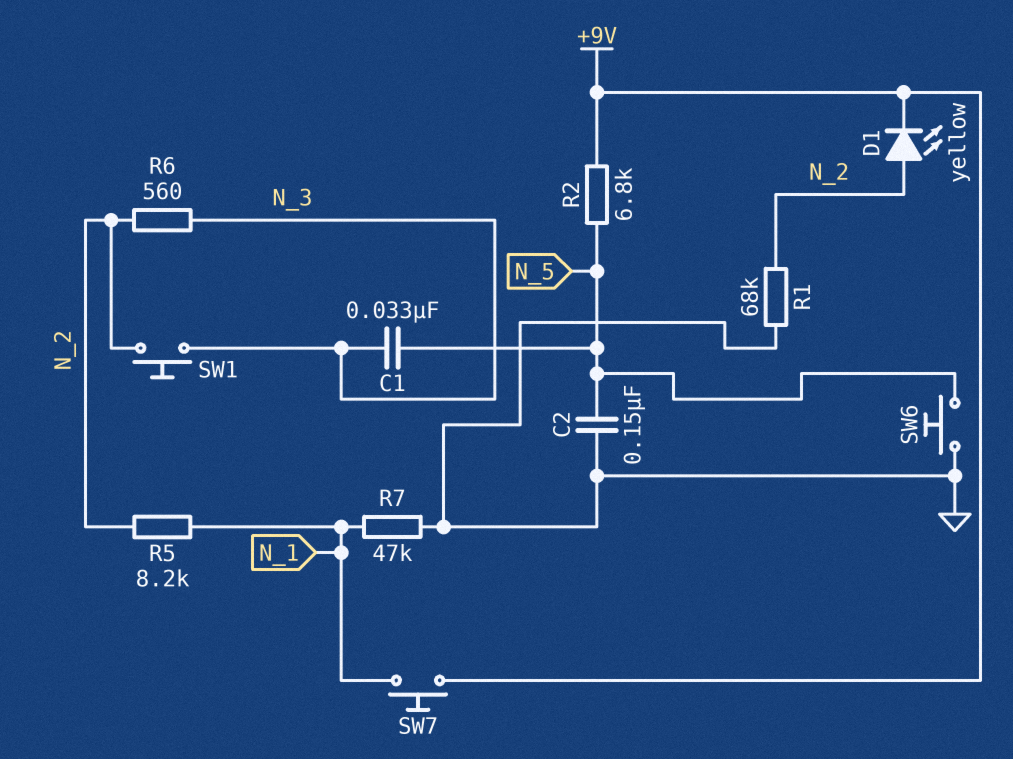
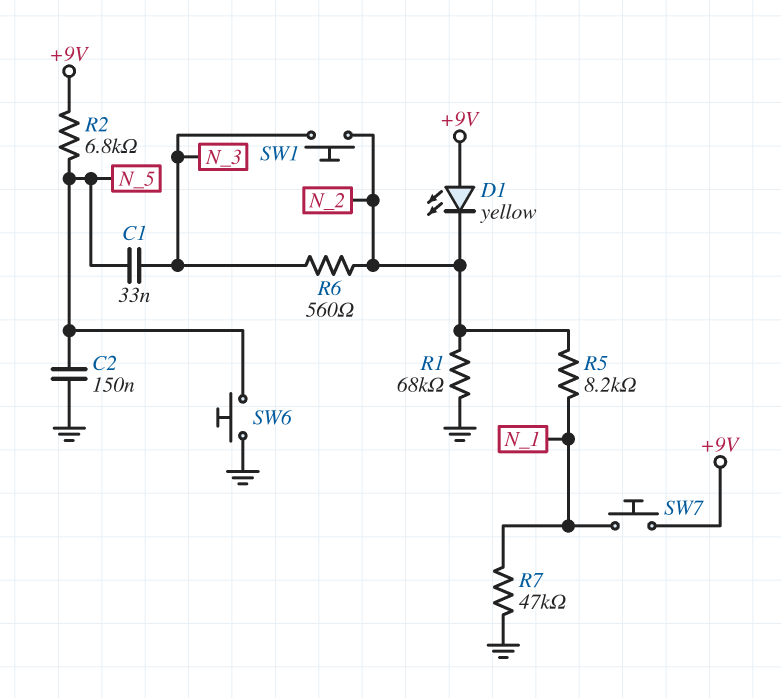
D1: LED yellow (A N_2, K +9V) -> LED yellow (A +9V, K N_2)

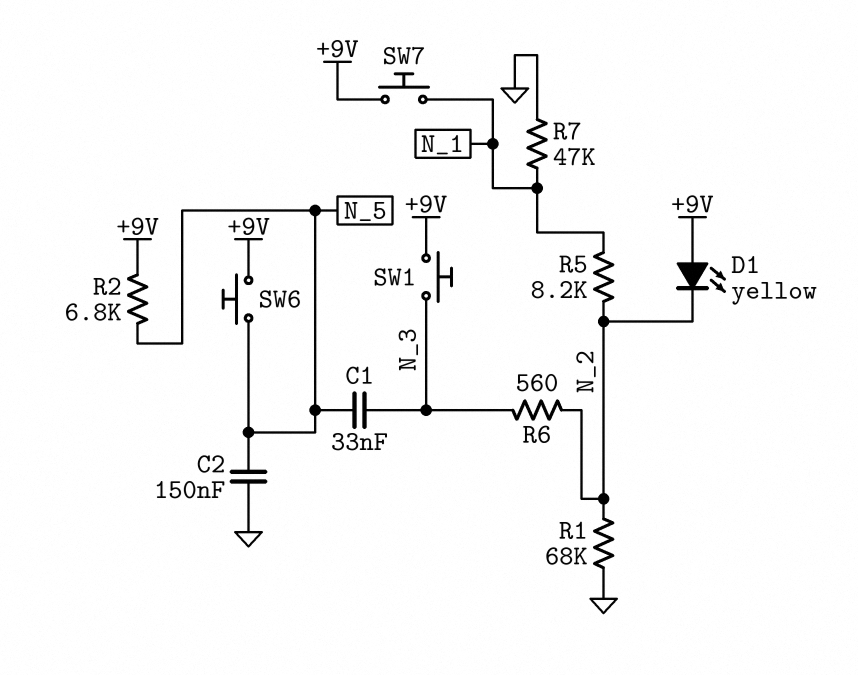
SW1: button (N_2, N_3) -> button (+9V, N_3)
SW6: button (GND, N_5) -> button (+9V, N_5)

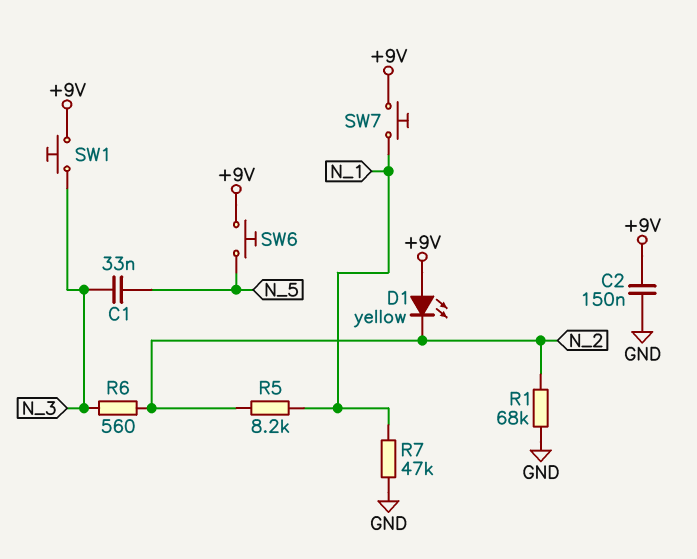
C2: 150nF (GND, N_5) -> 150nF (+9V, GND)
R2: 6.8k (+9V, N_5) -> none

